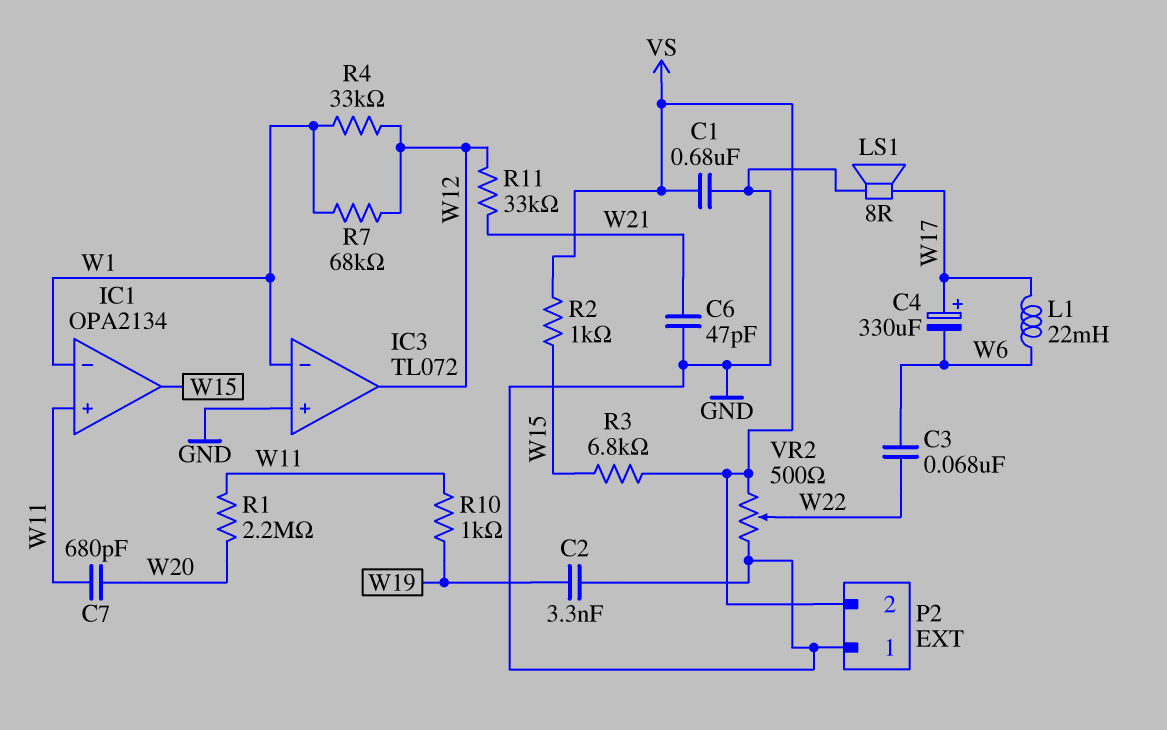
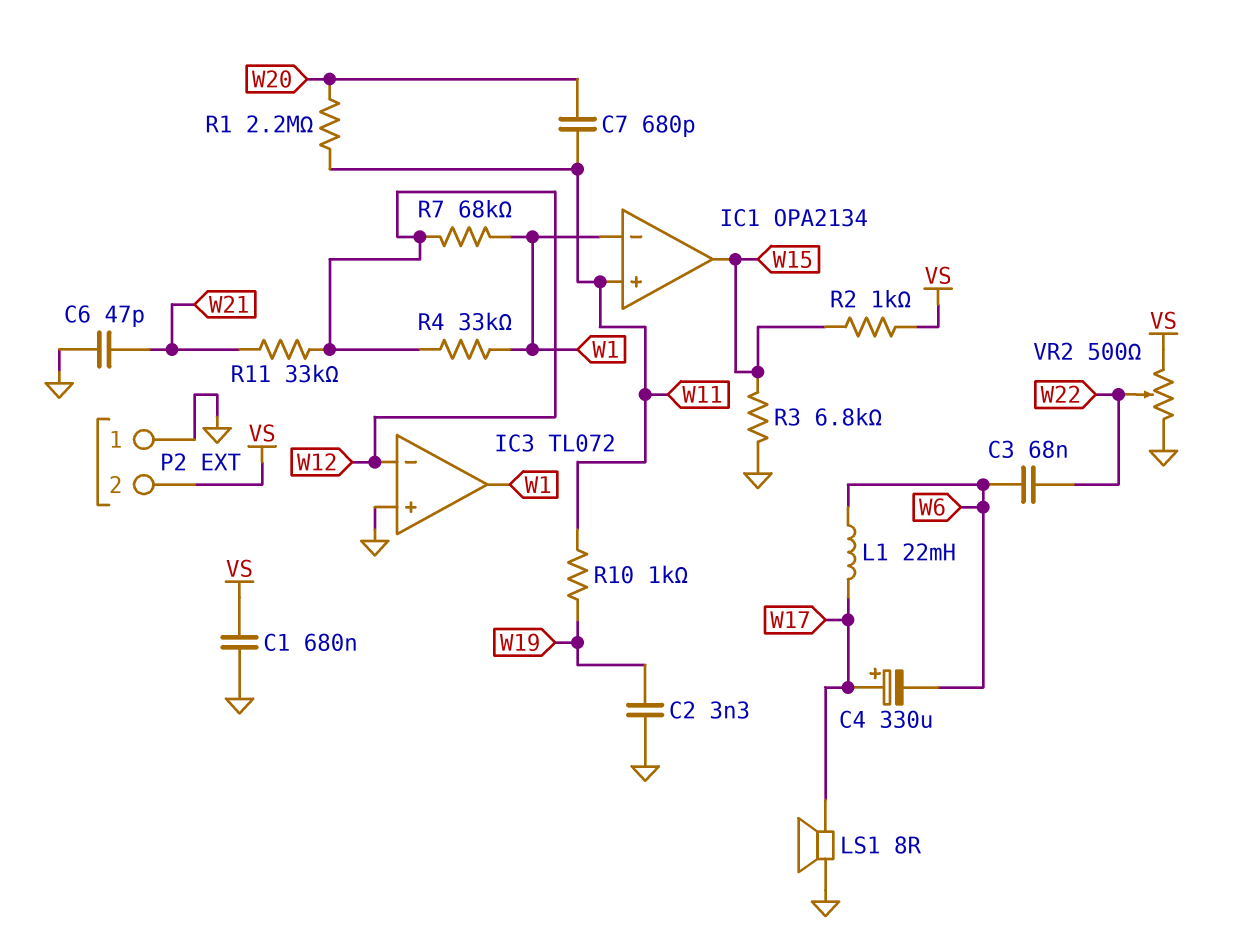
IC3 pin in-: W1 -> W12
IC3 pin out: W12 -> W1
R3: 6.8k (VS, W15) -> 6.8k (GND, W15)

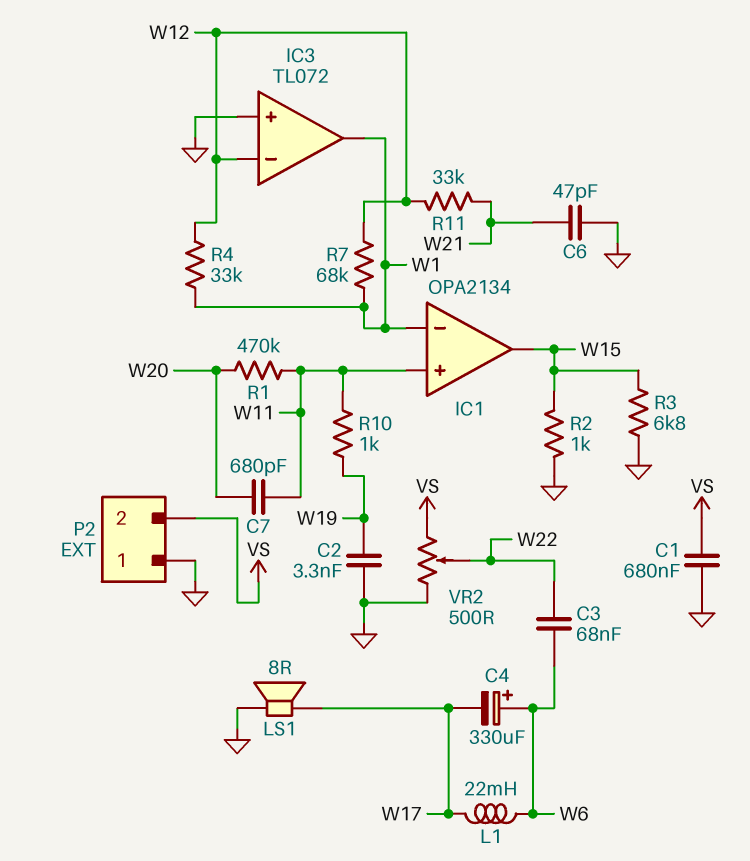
C4: 330uF (plus W17, minus W6) -> 330uF (plus W6, minus W17)
R1: 2.2M (W11, W20) -> 470k (W11, W20)
R2: 1k (VS, W15) -> 1k (GND, W15)

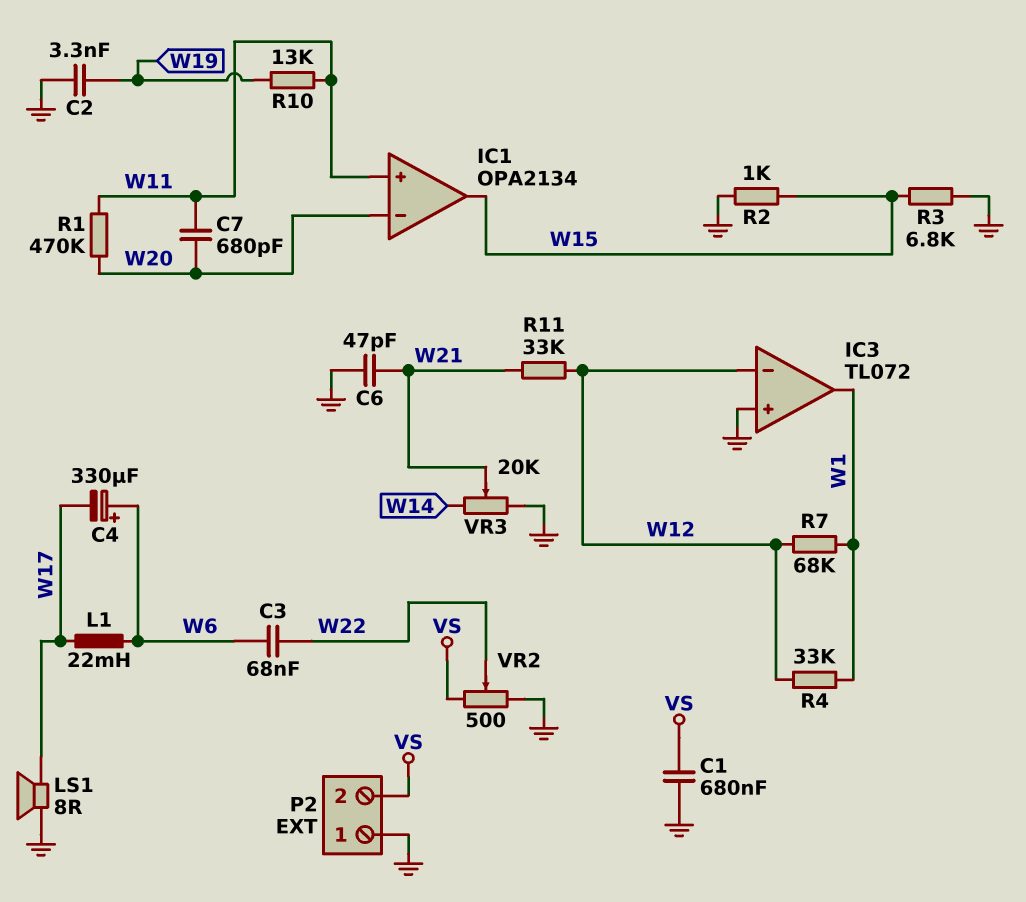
IC1 pin in-: W1 -> W20
R10: 1k (W11, W19) -> 13k (W11, W19)
VR3: none -> 20k (GND, W14, wiper W21)

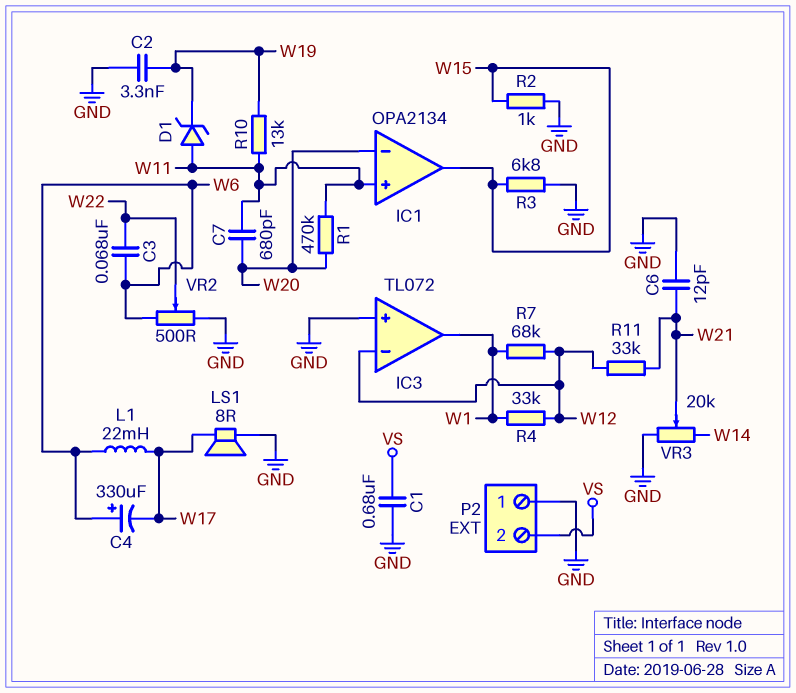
C6: 47pF (GND, W21) -> 12pF (GND, W21)
D1: none -> zener (A W11, K W19)
VR2: 500 (GND, VS, wiper W22) -> 500 (GND, W6, wiper W22)

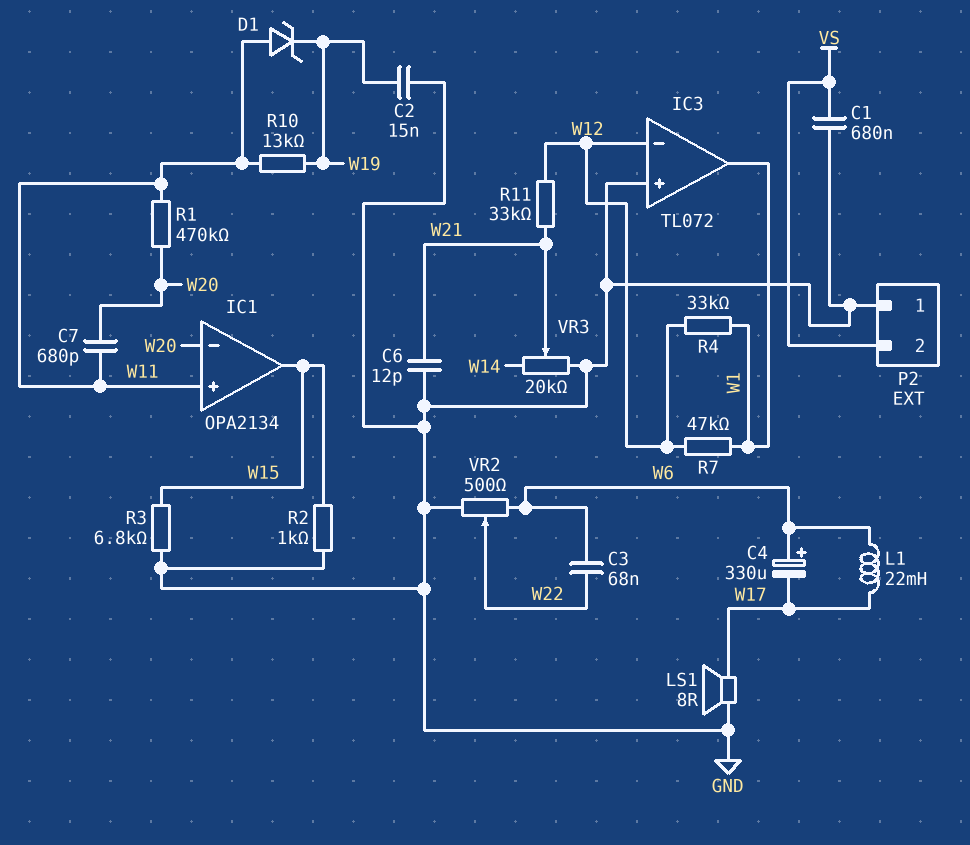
C2: 3.3nF (GND, W19) -> 15nF (GND, W19)
R7: 68k (W1, W12) -> 47k (W1, W12)

